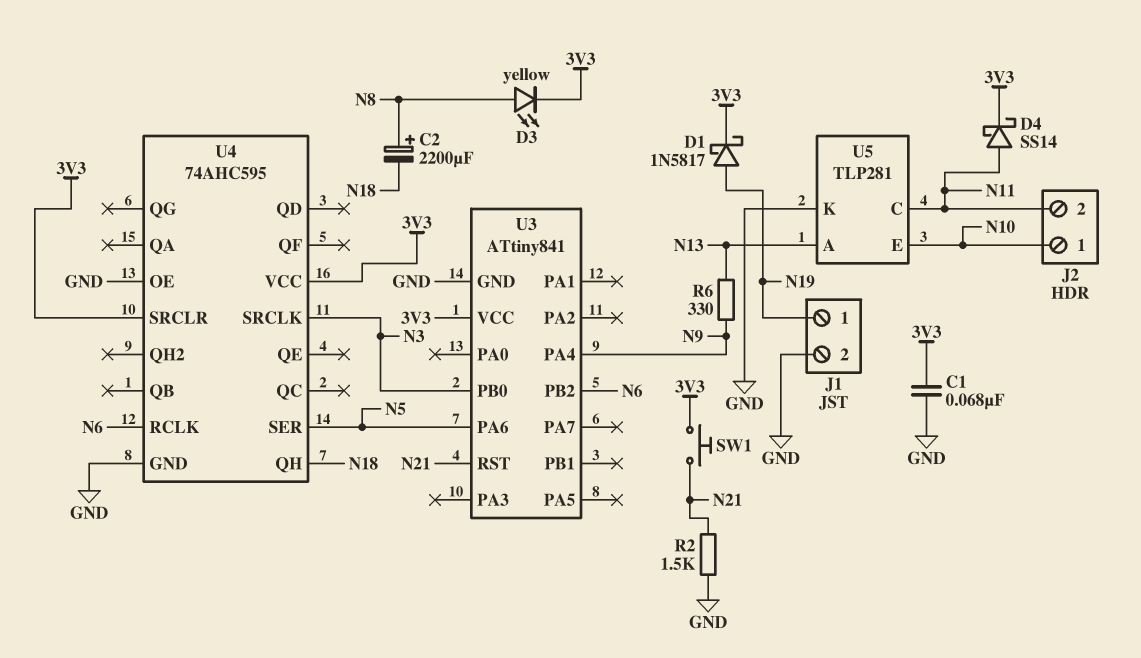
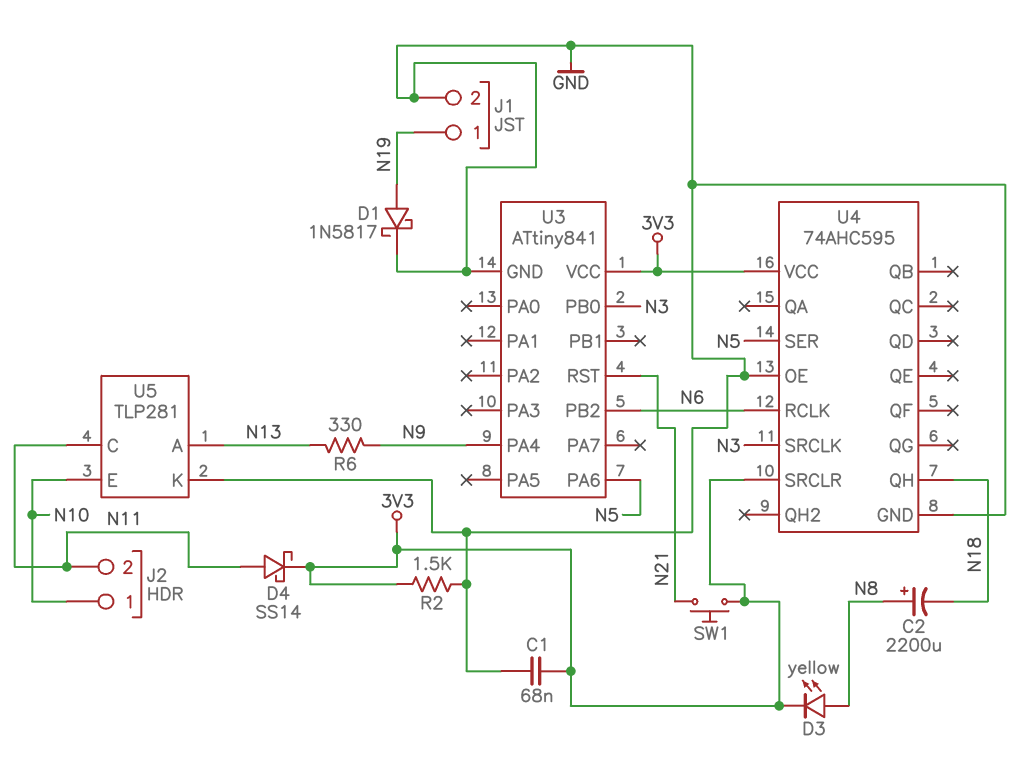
D1: schottky 1N5817 (A N19, K 3V3) -> schottky 1N5817 (A N19, K GND)
R2: 1.5k (GND, N21) -> 1.5k (3V3, GND)

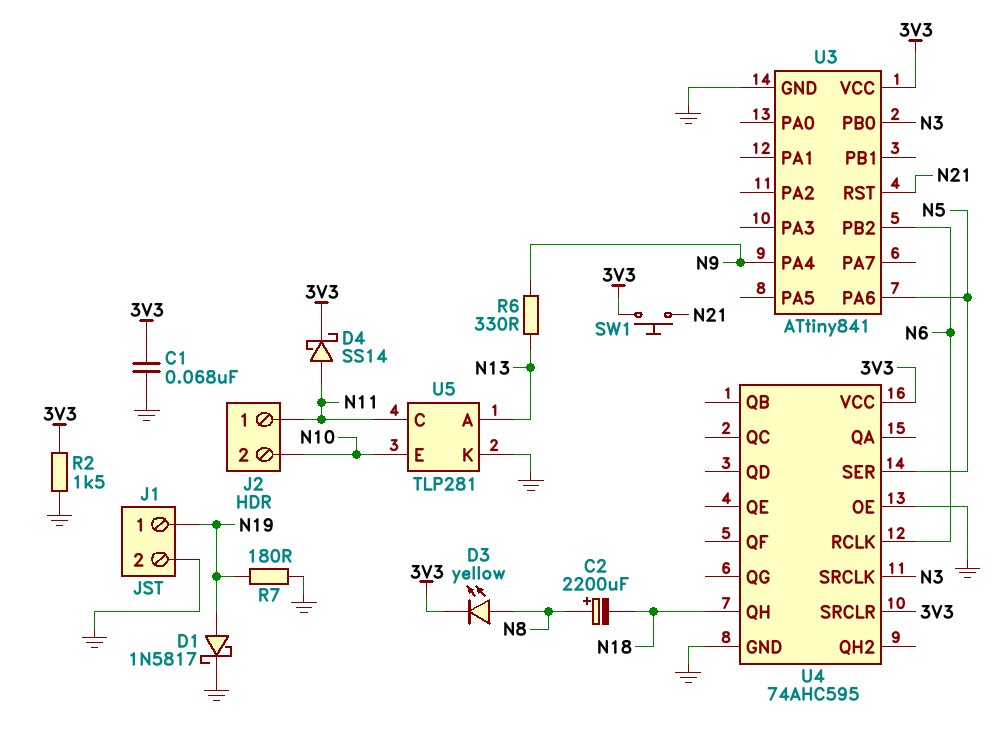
J2 pin 1: N10 -> N11
J2 pin 2: N11 -> N10
R7: none -> 180 (GND, N19)

